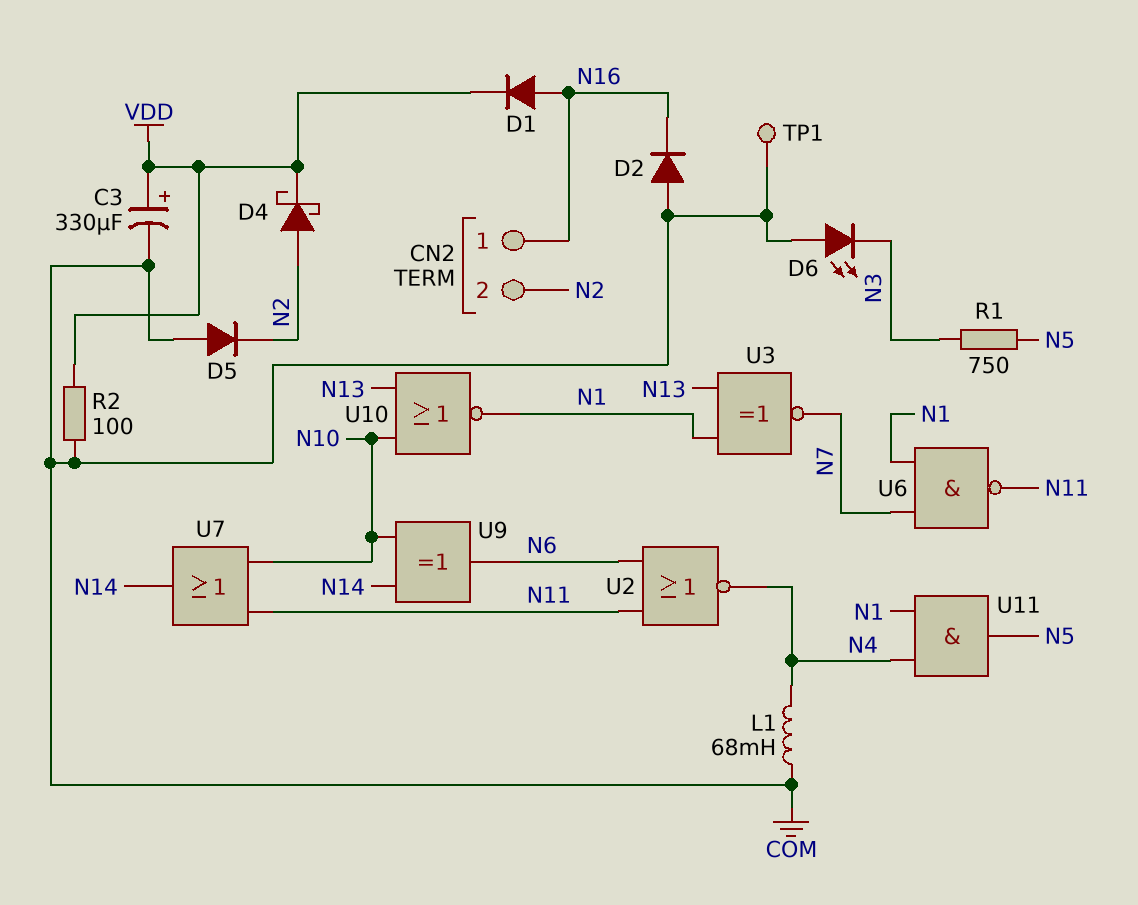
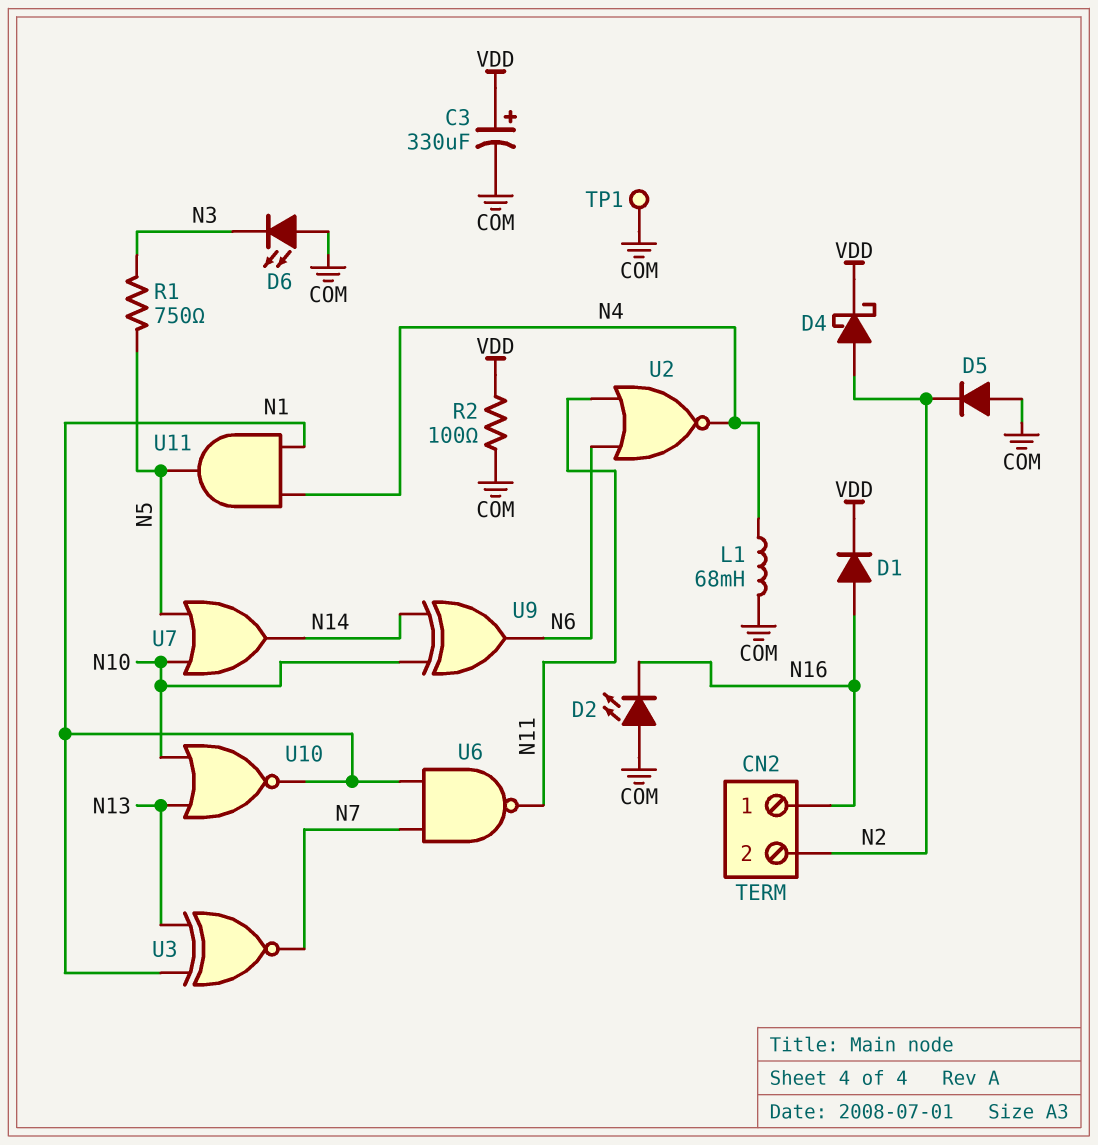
D2: diode (A COM, K N16) -> LED (A COM, K N16)
U7: OR (in N10, in N11, out N14) -> OR (in N5, in N10, out N14)

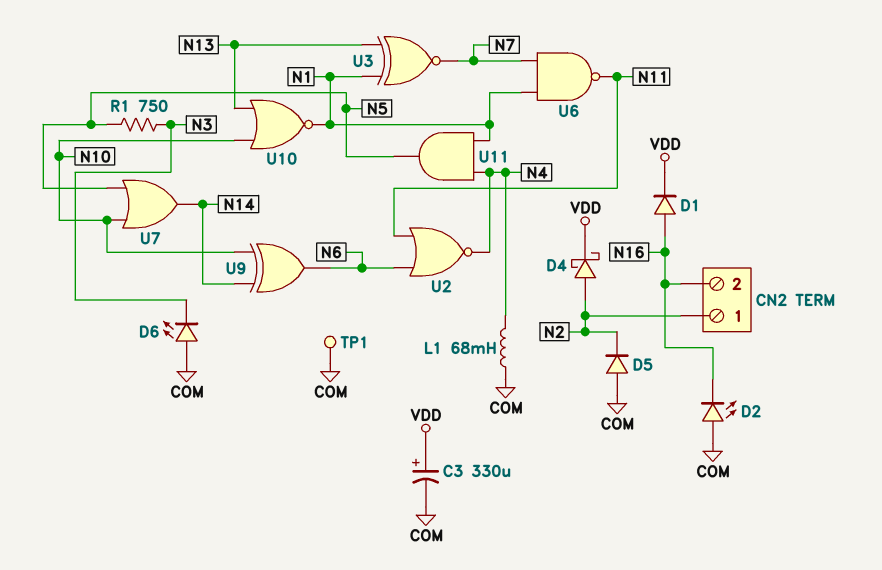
CN2 pin 1: N16 -> N2
CN2 pin 2: N2 -> N16
R2: 100 (COM, VDD) -> none

